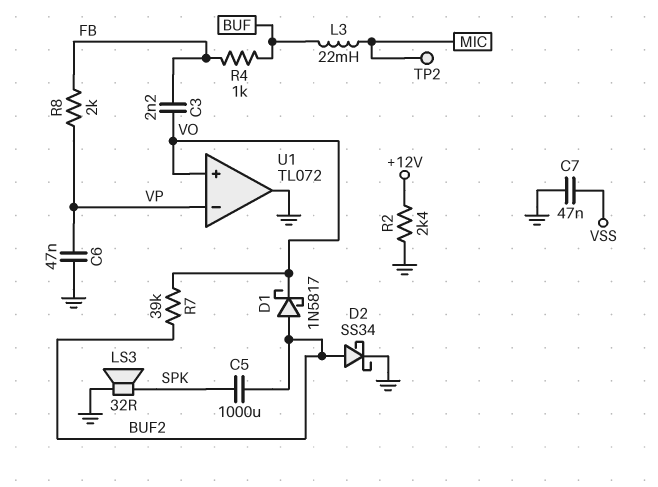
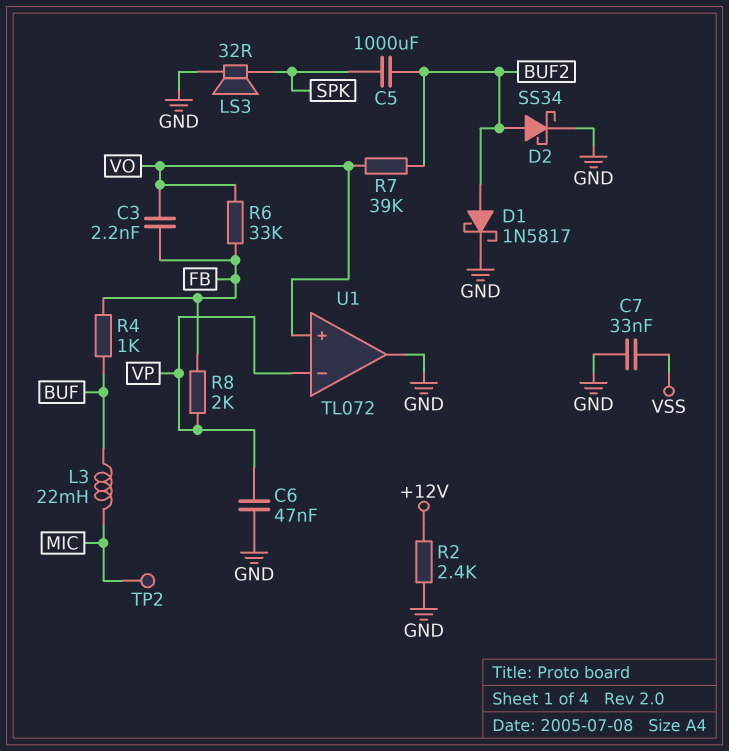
C7: 47nF (GND, VSS) -> 33nF (GND, VSS)
D1: schottky 1N5817 (A BUF2, K VO) -> schottky 1N5817 (A BUF2, K GND)
R6: none -> 33k (FB, VO)

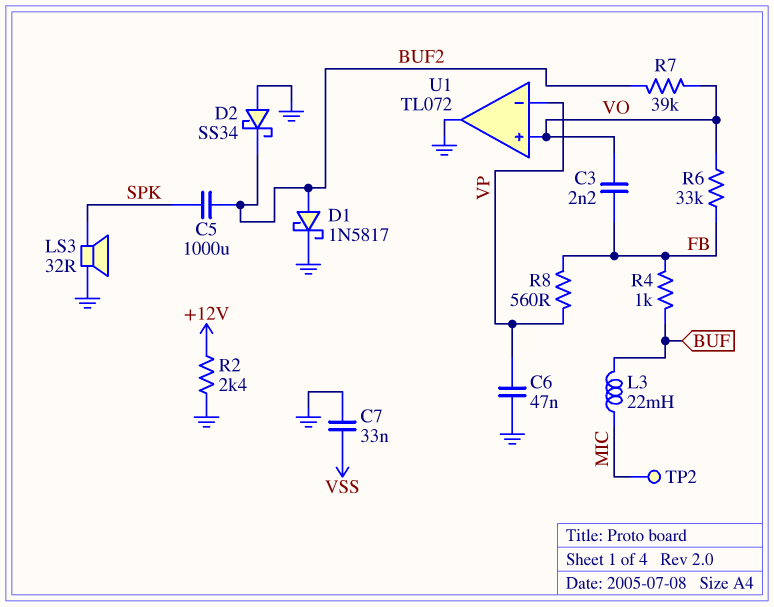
D2: schottky SS34 (A BUF2, K GND) -> schottky SS34 (A GND, K BUF2)
R8: 2k (FB, VP) -> 560 (FB, VP)

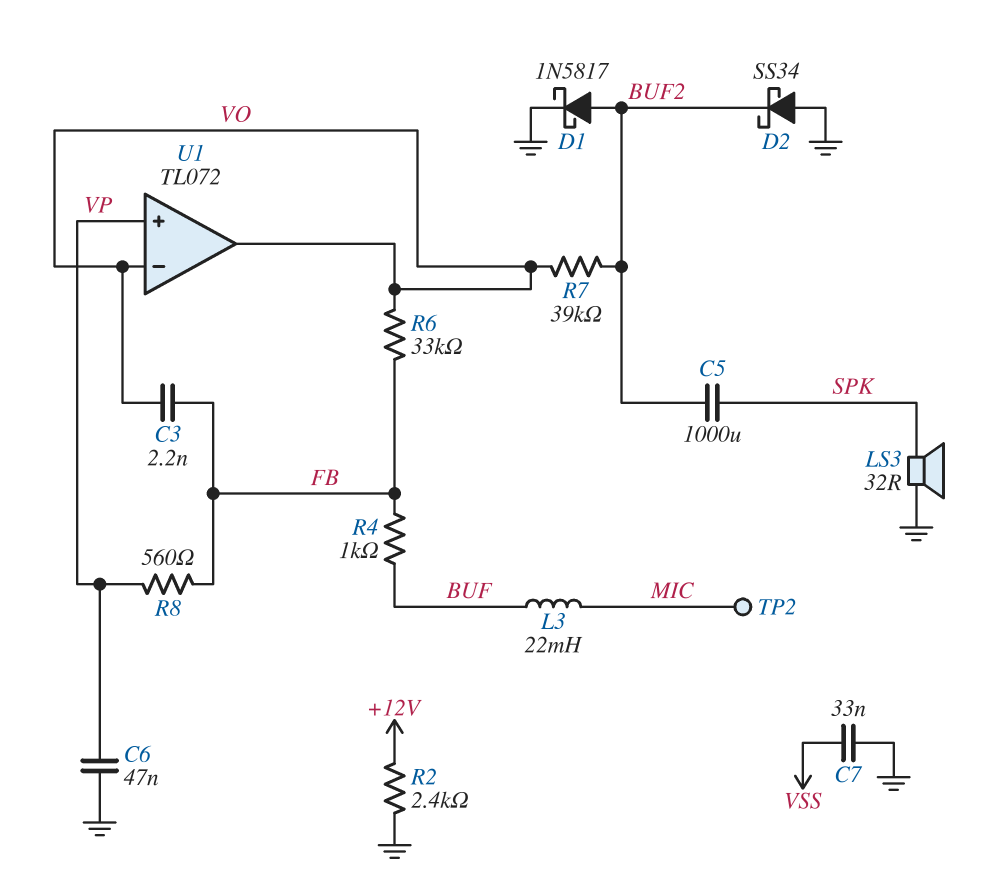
U1 pin in+: VO -> VP
U1 pin in-: VP -> VO
U1 pin out: GND -> VO

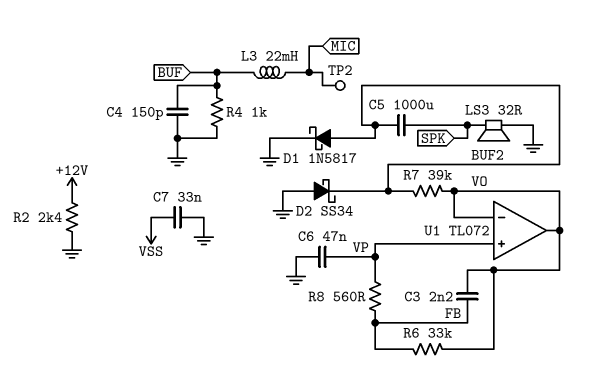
C4: none -> 150pF (BUF, GND)
R4: 1k (BUF, FB) -> 1k (BUF, GND)

